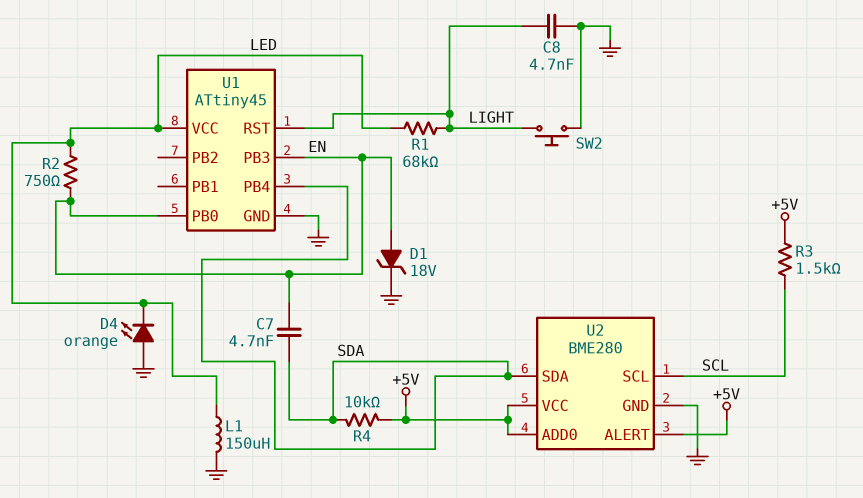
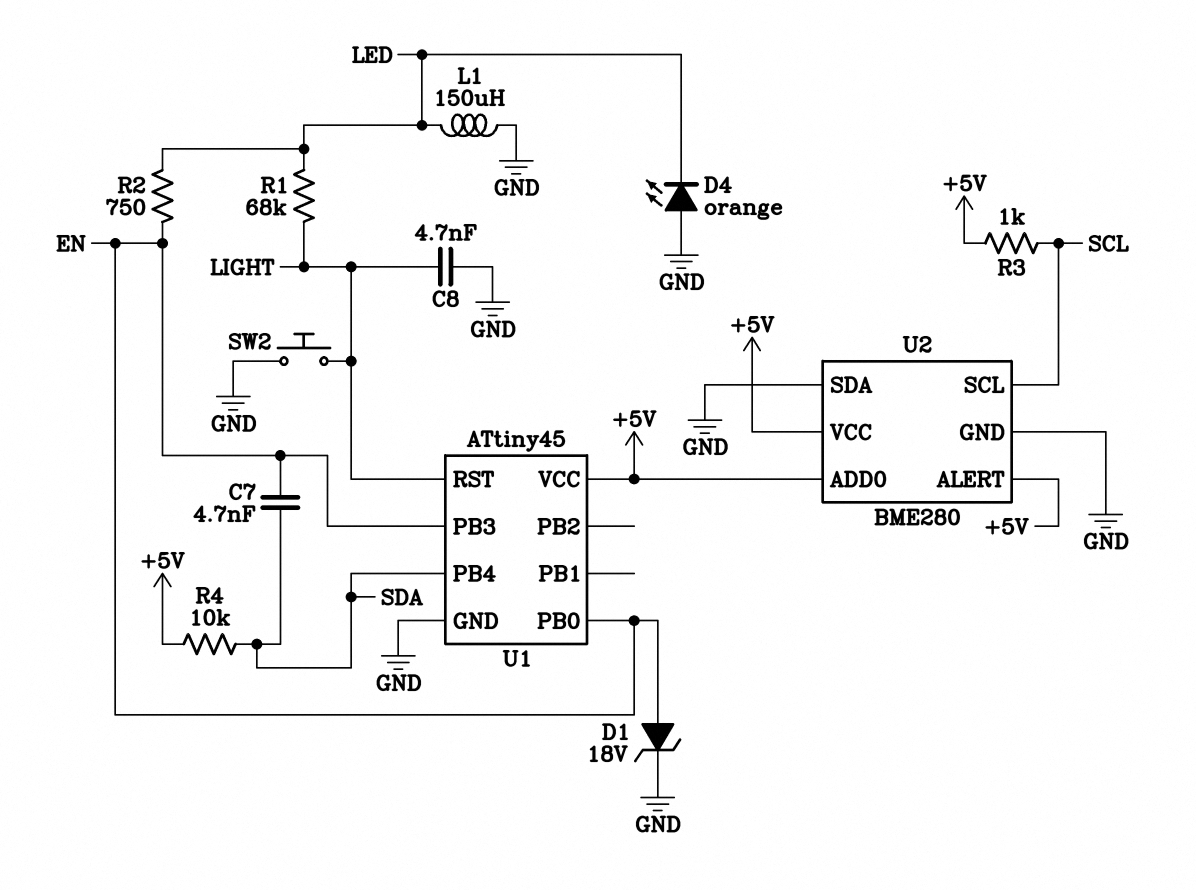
R3: 1.5k (+5V, SCL) -> 1k (+5V, SCL)
U1 pin VCC: LED -> +5V
U2 pin SDA: SDA -> GND

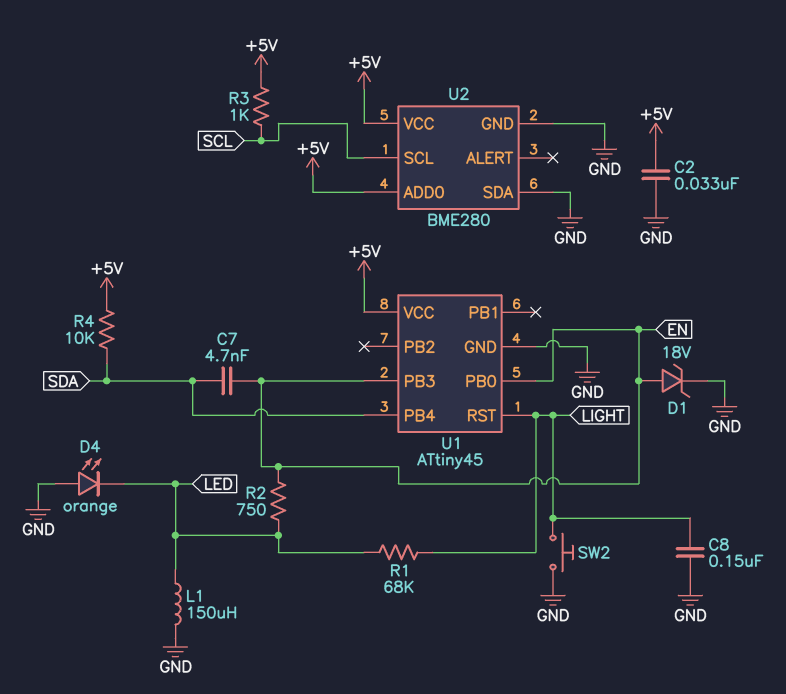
C2: none -> 33nF (+5V, GND)
C8: 4.7nF (GND, LIGHT) -> 150nF (GND, LIGHT)
U2 pin ALERT: +5V -> none

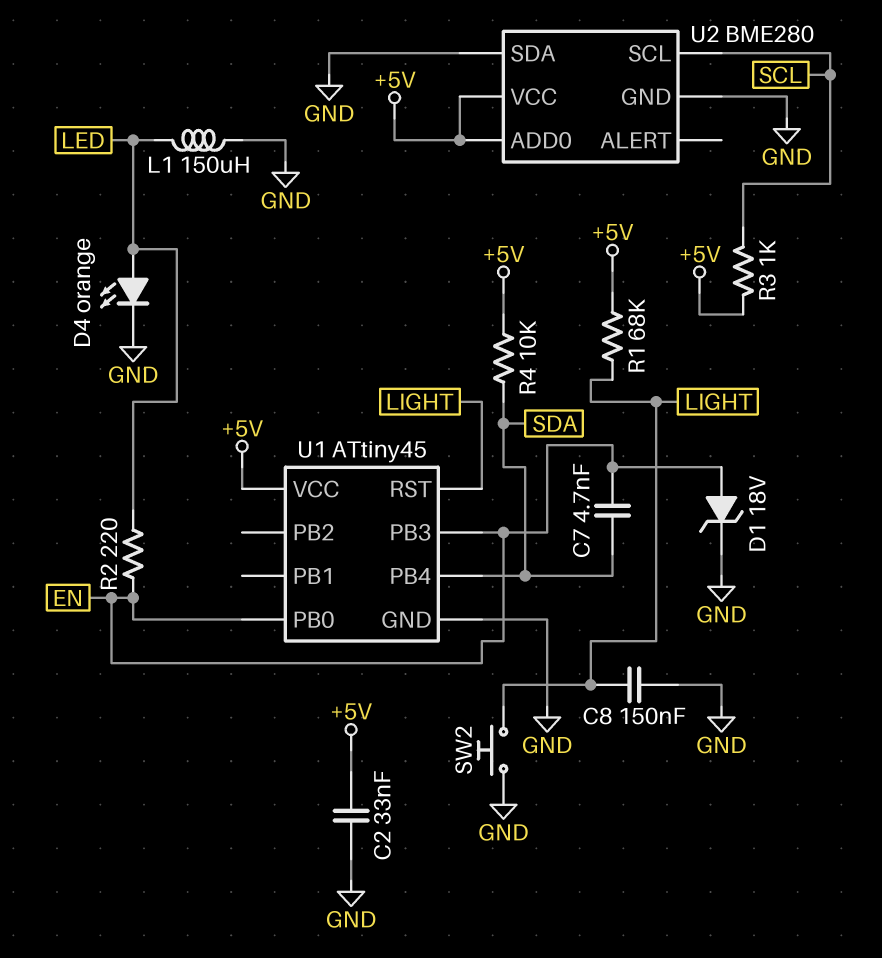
D4: LED orange (A GND, K LED) -> LED orange (A LED, K GND)
R1: 68k (LED, LIGHT) -> 68k (+5V, LIGHT)
R2: 750 (EN, LED) -> 220 (EN, LED)

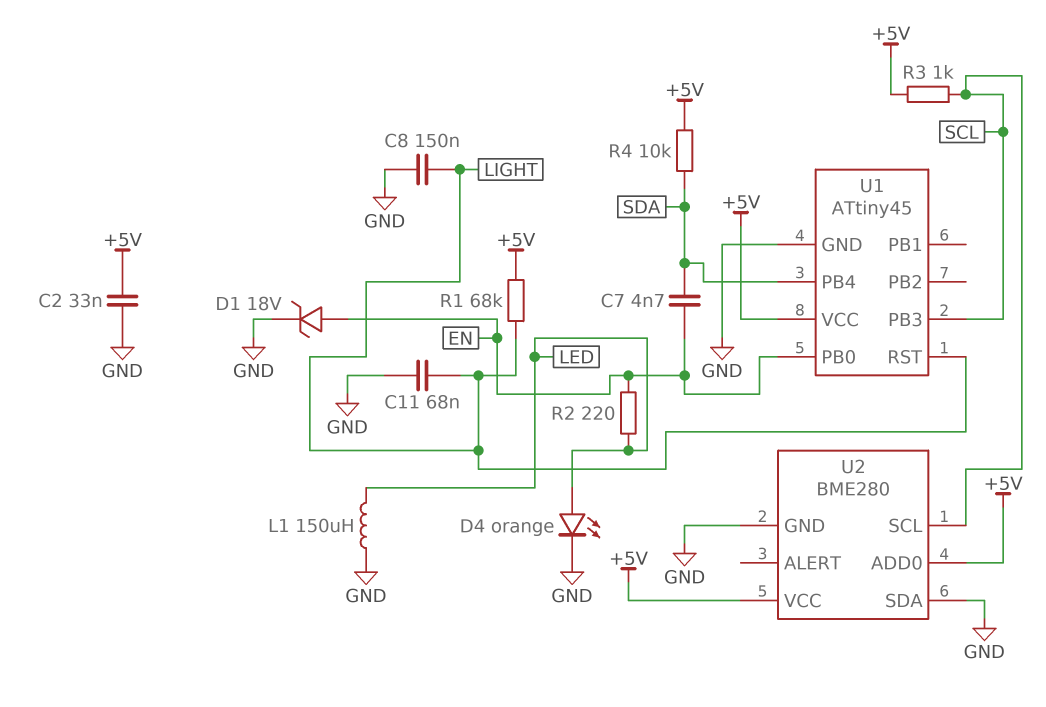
C11: none -> 68nF (GND, LIGHT)
SW2: button (GND, LIGHT) -> none
U1 pin PB3: EN -> SCL

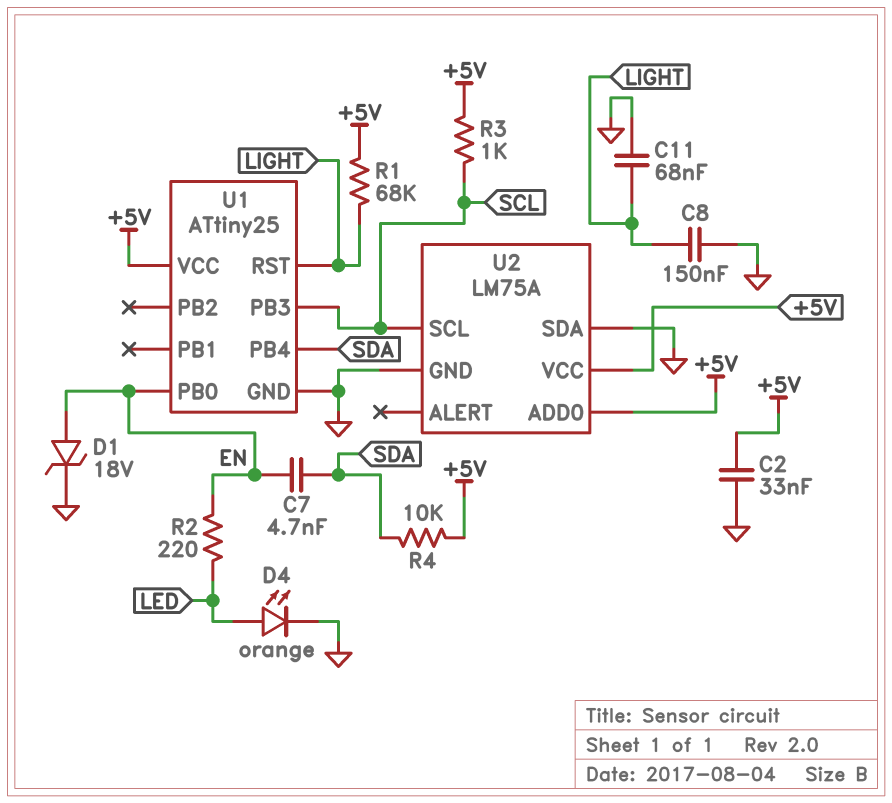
L1: 150uH (GND, LED) -> none
U1: ATtiny45 -> ATtiny25
U2: BME280 -> LM75A

